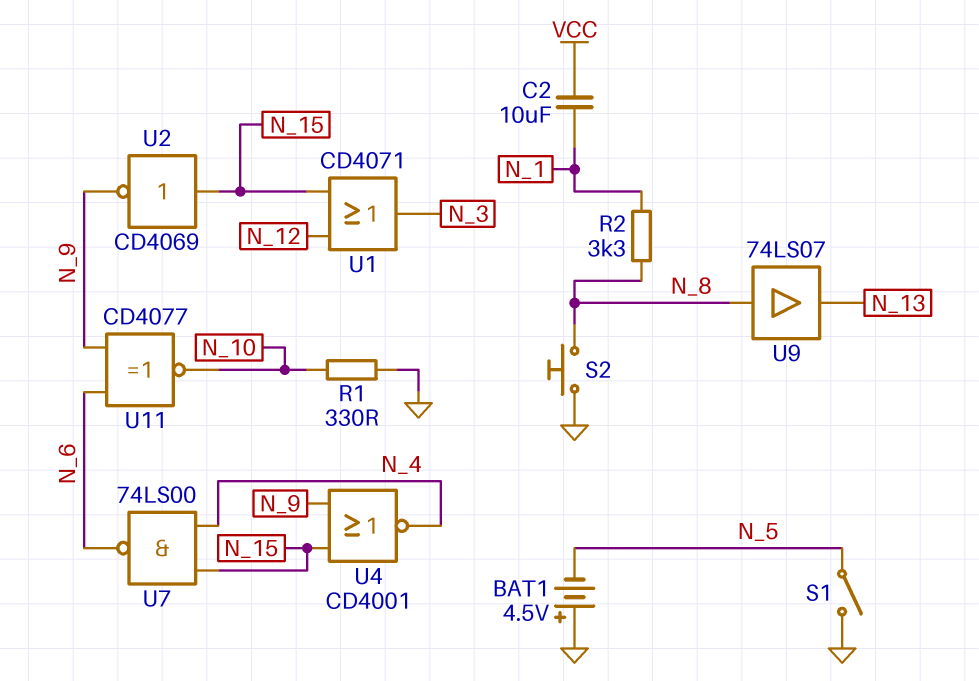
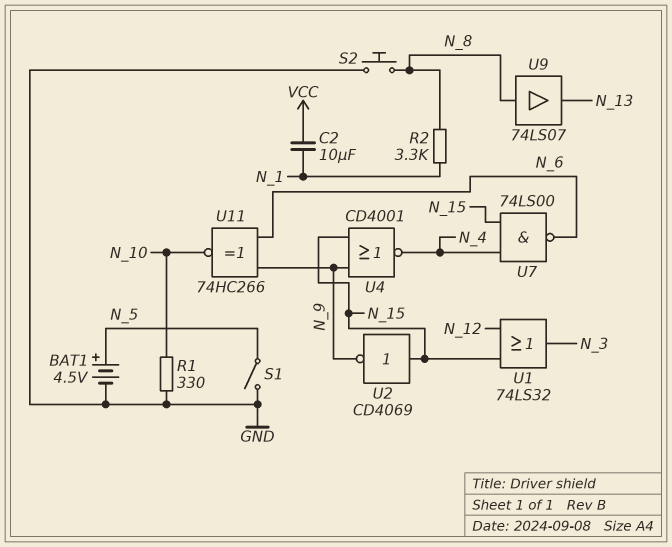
BAT1: 4.5V (plus GND, minus N_5) -> 4.5V (plus N_5, minus GND)
U1: OR CD4071 (in N_12, in N_15, out N_3) -> OR 74LS32 (in N_12, in N_15, out N_3)
U11: XNOR CD4077 (in N_6, in N_9, out N_10) -> XNOR 74HC266 (in N_6, in N_9, out N_10)

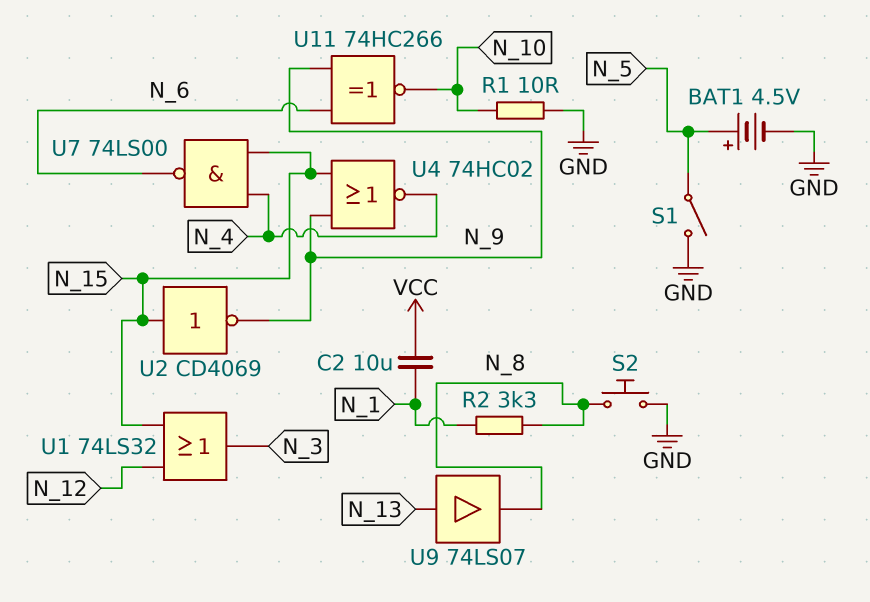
R1: 330 (GND, N_10) -> 10 (GND, N_10)
U4: NOR CD4001 (in N_9, in N_15, out N_4) -> NOR 74HC02 (in N_9, in N_15, out N_4)
U9: buffer 74LS07 (in N_8, out N_13) -> buffer 74LS07 (in N_13, out N_8)

